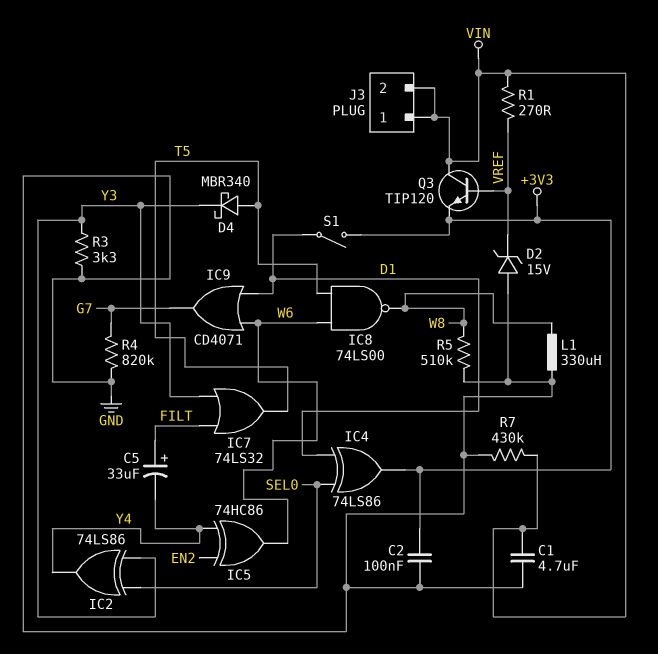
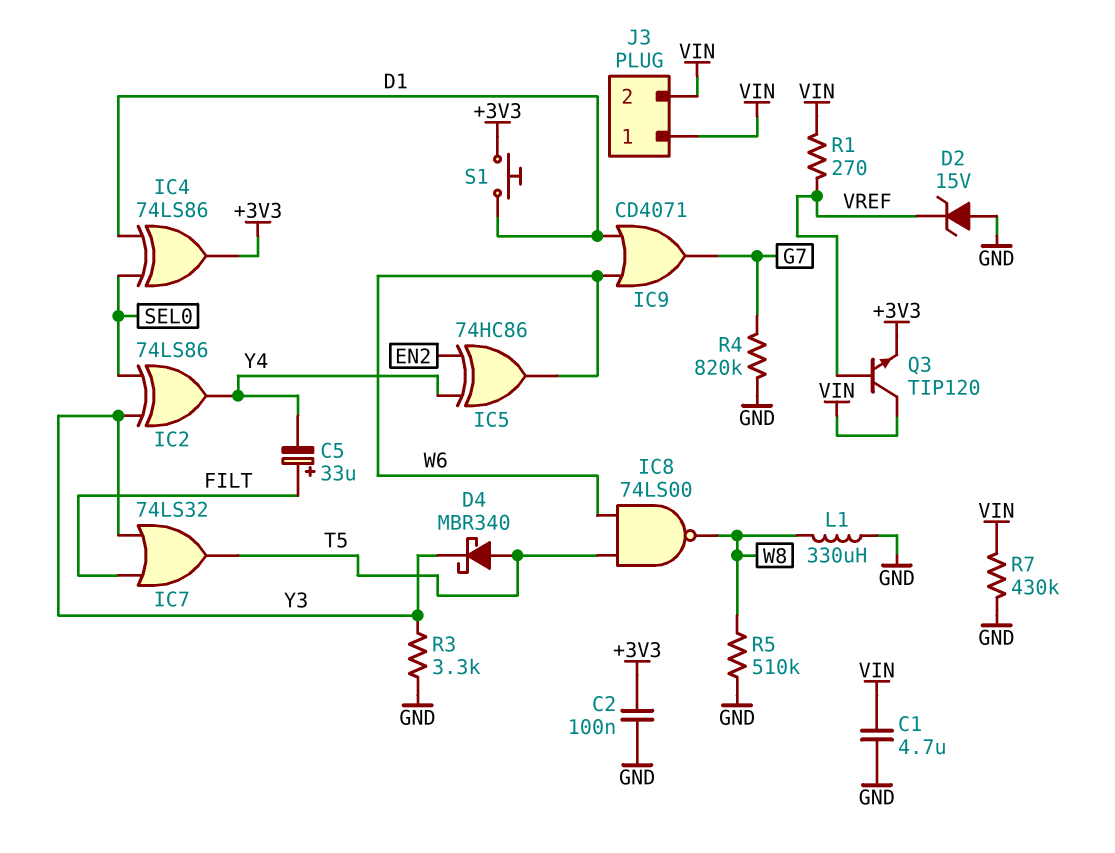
S1: switch (+3V3, D1) -> button (+3V3, D1)

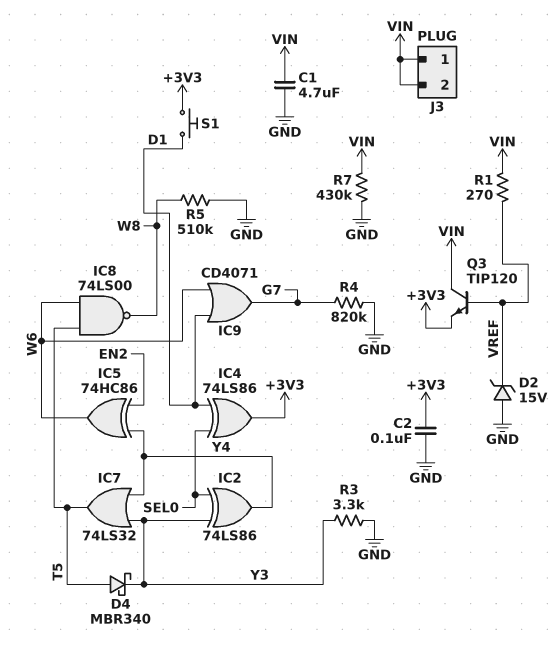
C5: 33uF (plus FILT, minus Y4) -> none
IC7: OR 74LS32 (in FILT, in Y3, out T5) -> OR 74LS32 (in Y3, in Y4, out T5)
L1: 330uH (GND, W8) -> none

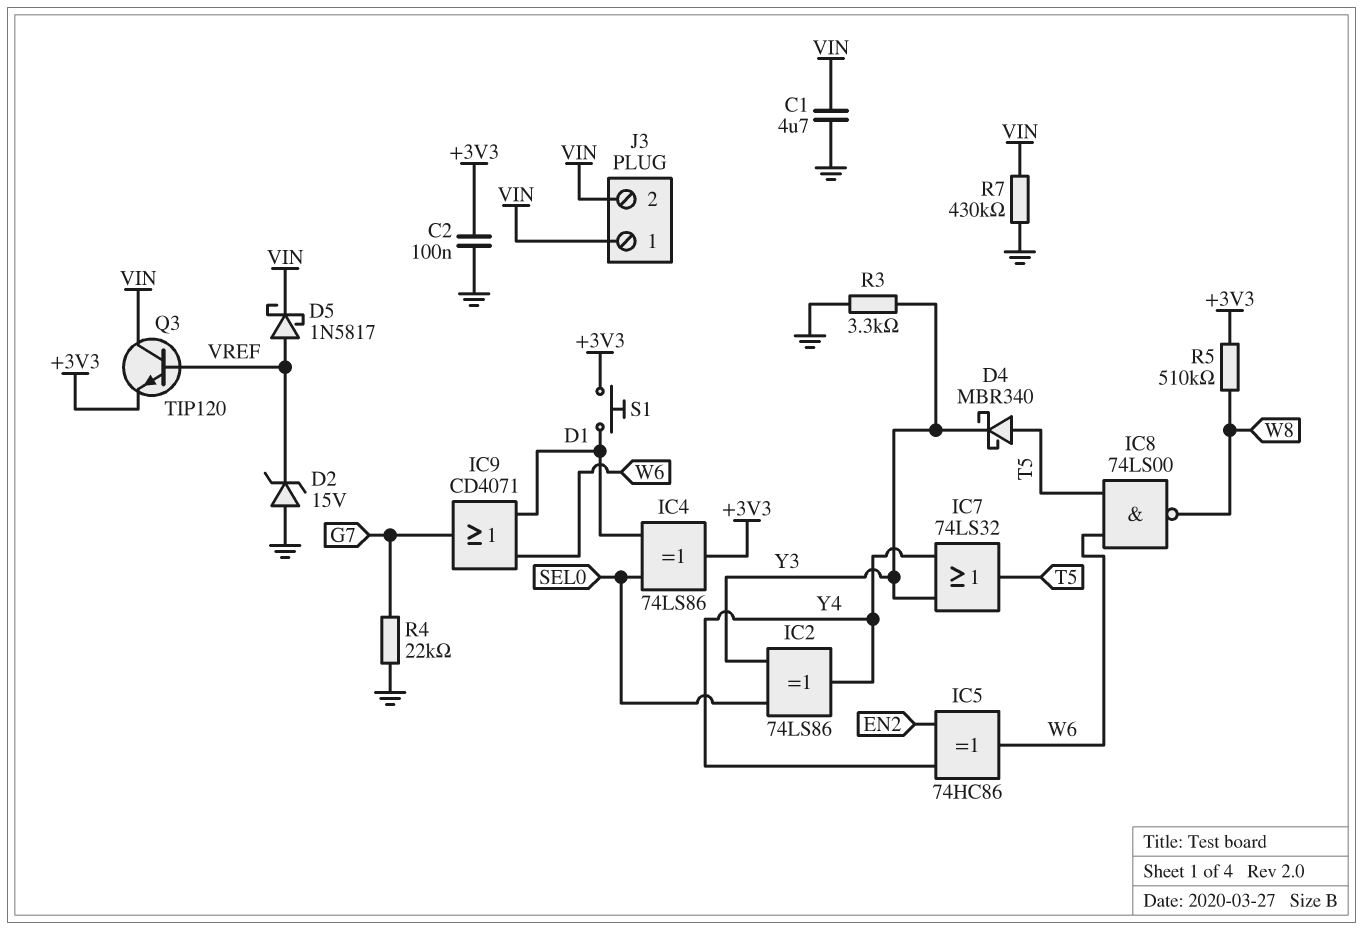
D5: none -> schottky 1N5817 (A VREF, K VIN)
R1: 270 (VIN, VREF) -> none
R4: 820k (G7, GND) -> 22k (G7, GND)
R5: 510k (GND, W8) -> 510k (+3V3, W8)

